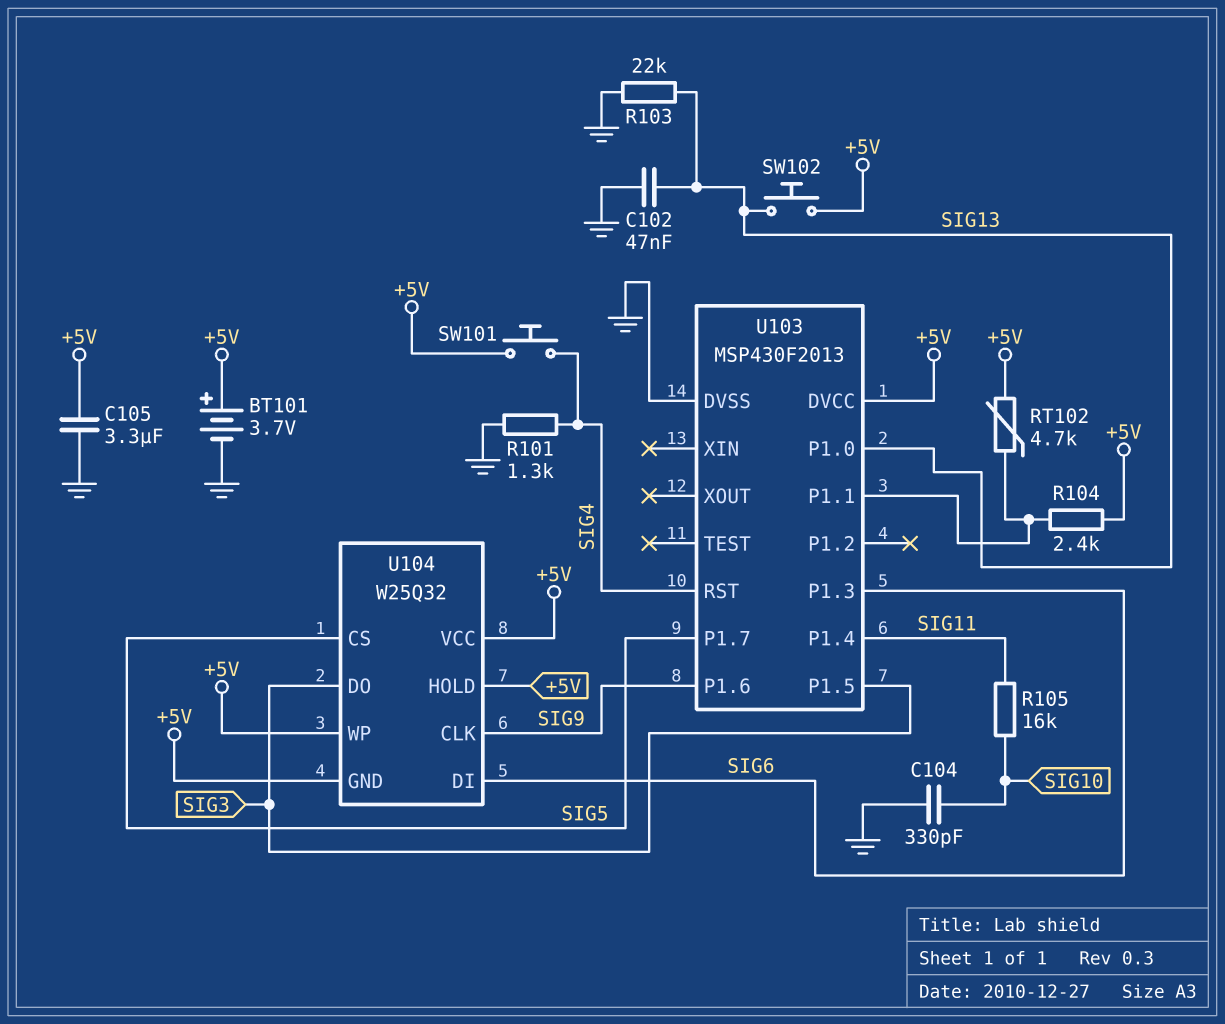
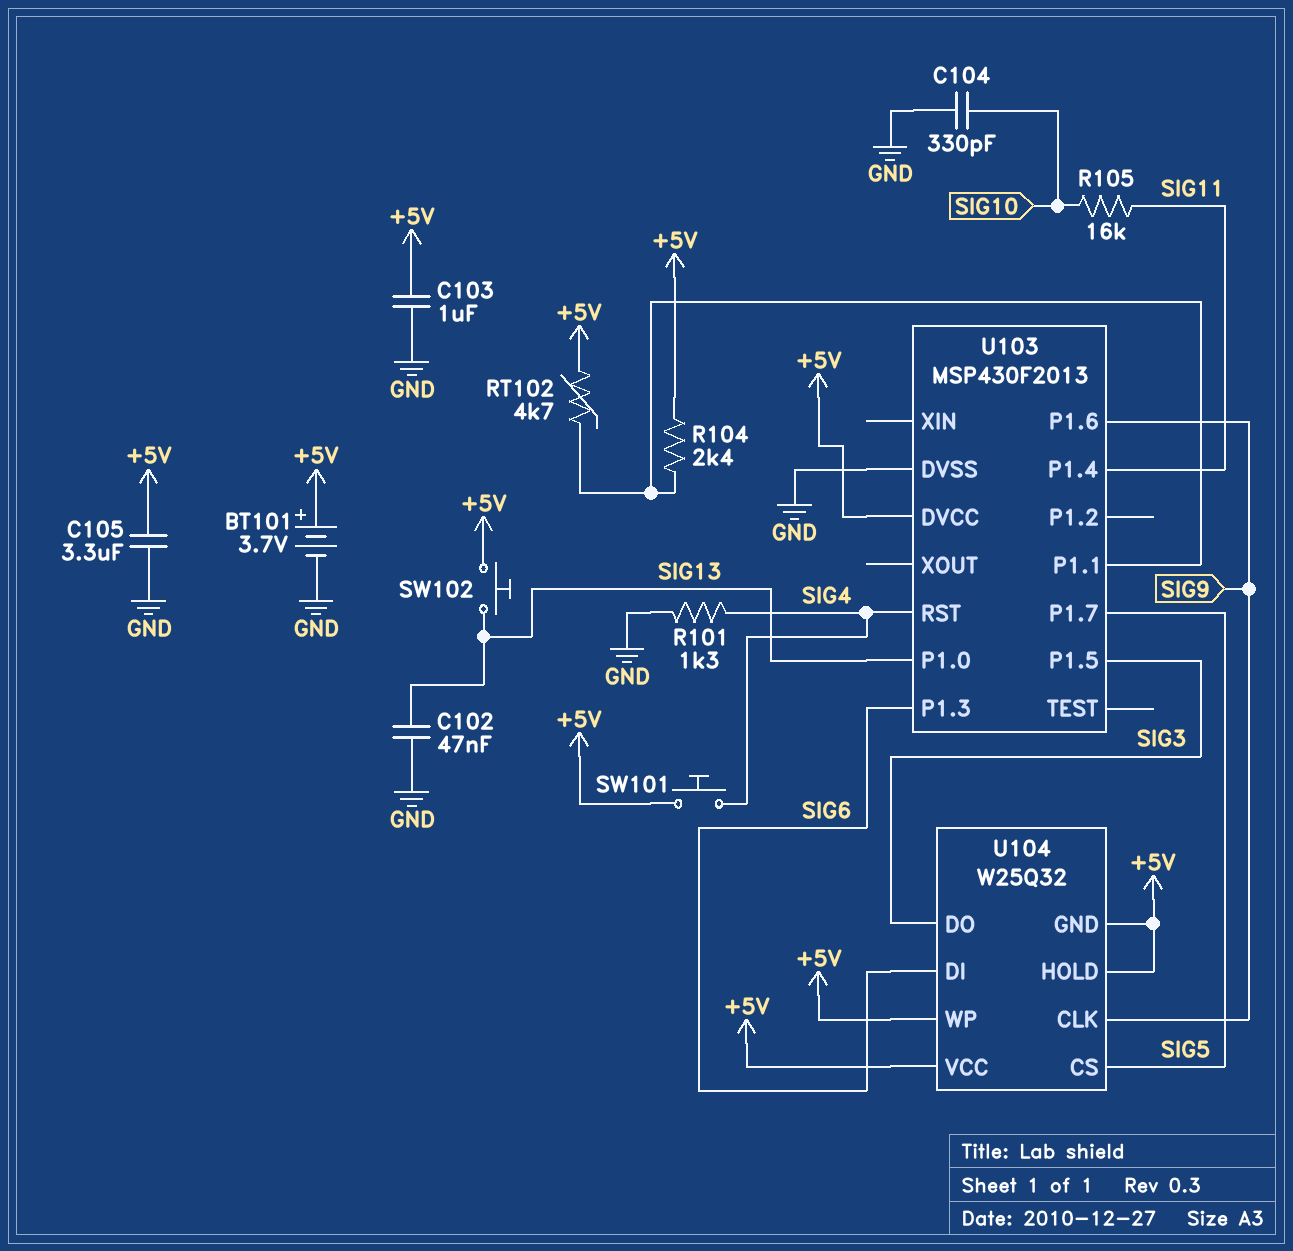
C103: none -> 1uF (+5V, GND)
R103: 22k (GND, SIG13) -> none

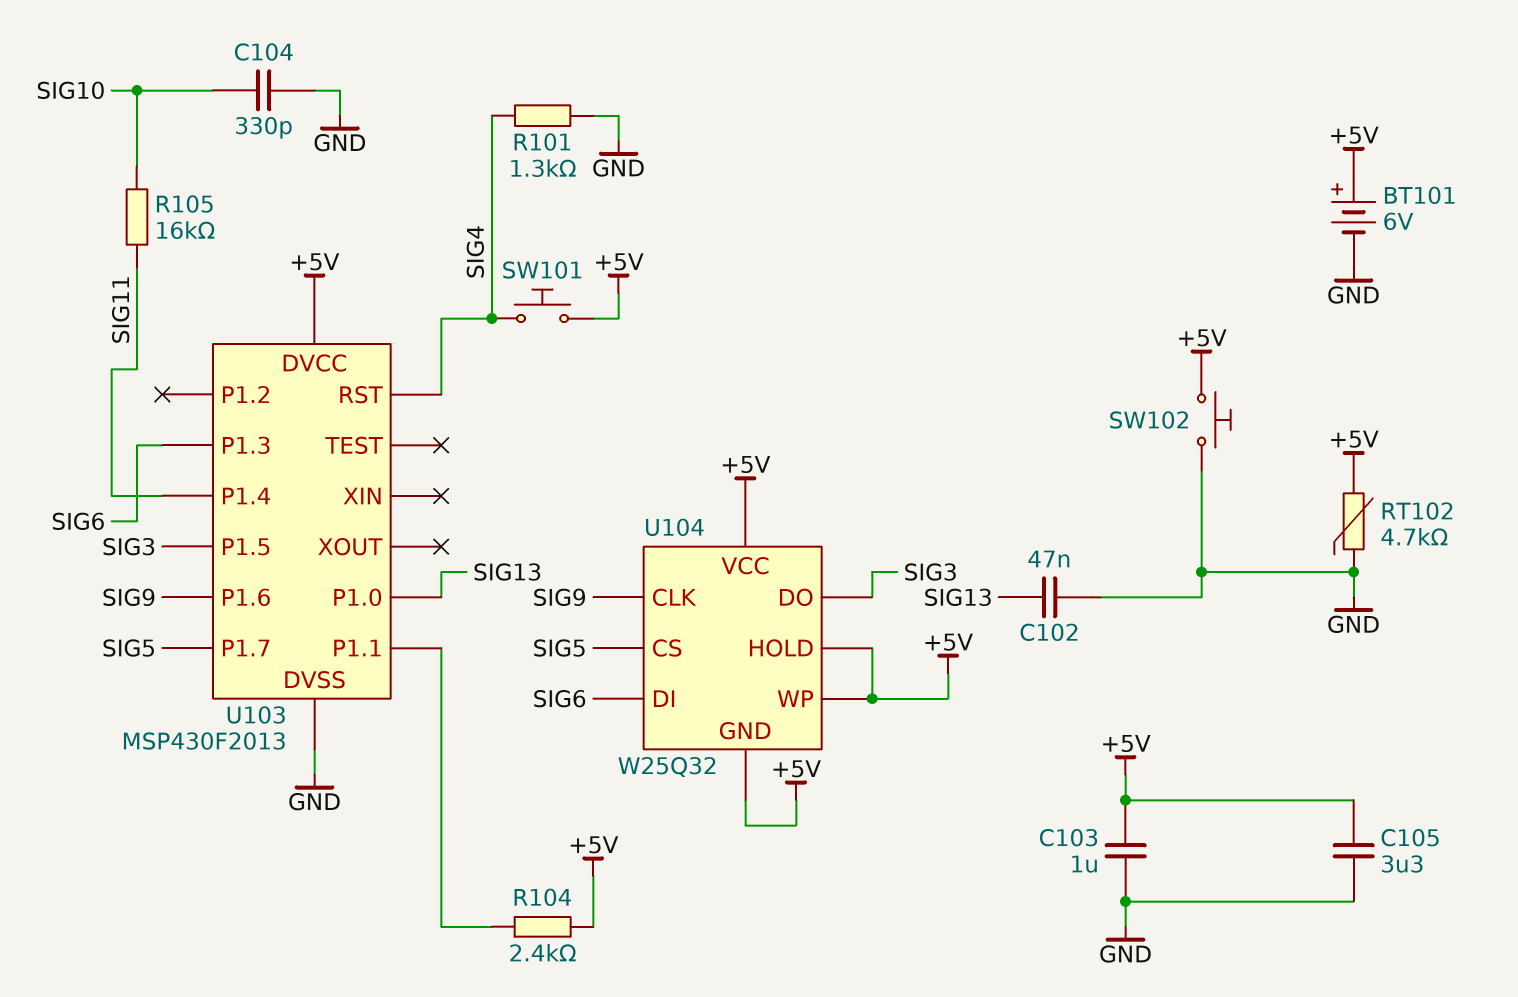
BT101: 3.7V (plus +5V, minus GND) -> 6V (plus +5V, minus GND)
RT102: 4.7k (+5V, U103/P1.1) -> 4.7k (+5V, GND)
SW102: button (+5V, SIG13) -> button (+5V, GND)

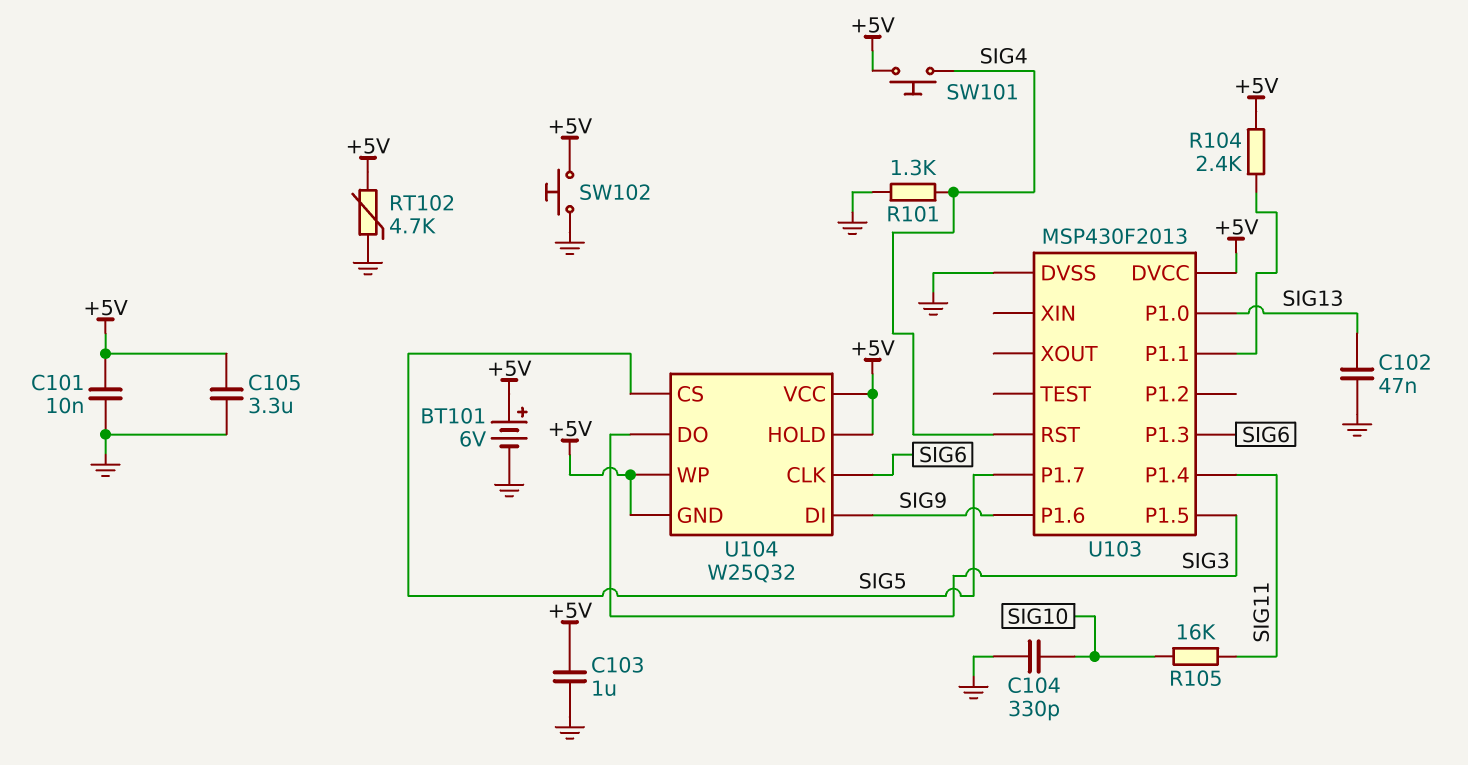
C101: none -> 10nF (+5V, GND)
U104 pin CLK: SIG9 -> SIG6
U104 pin DI: SIG6 -> SIG9

